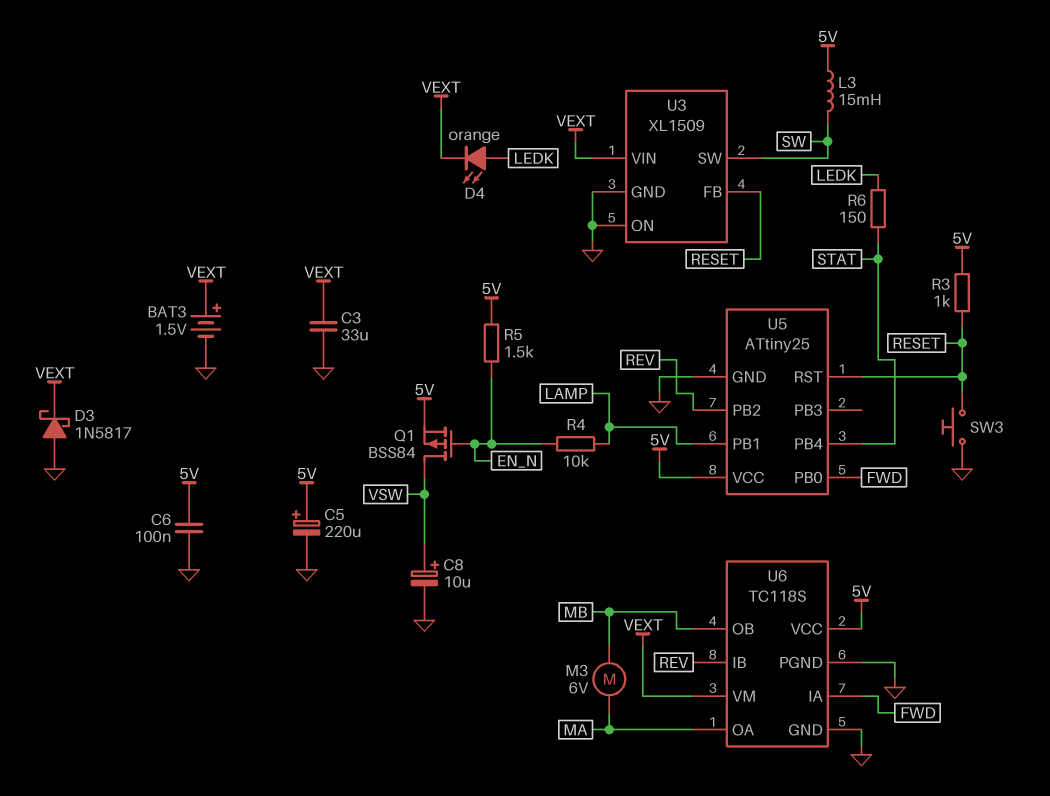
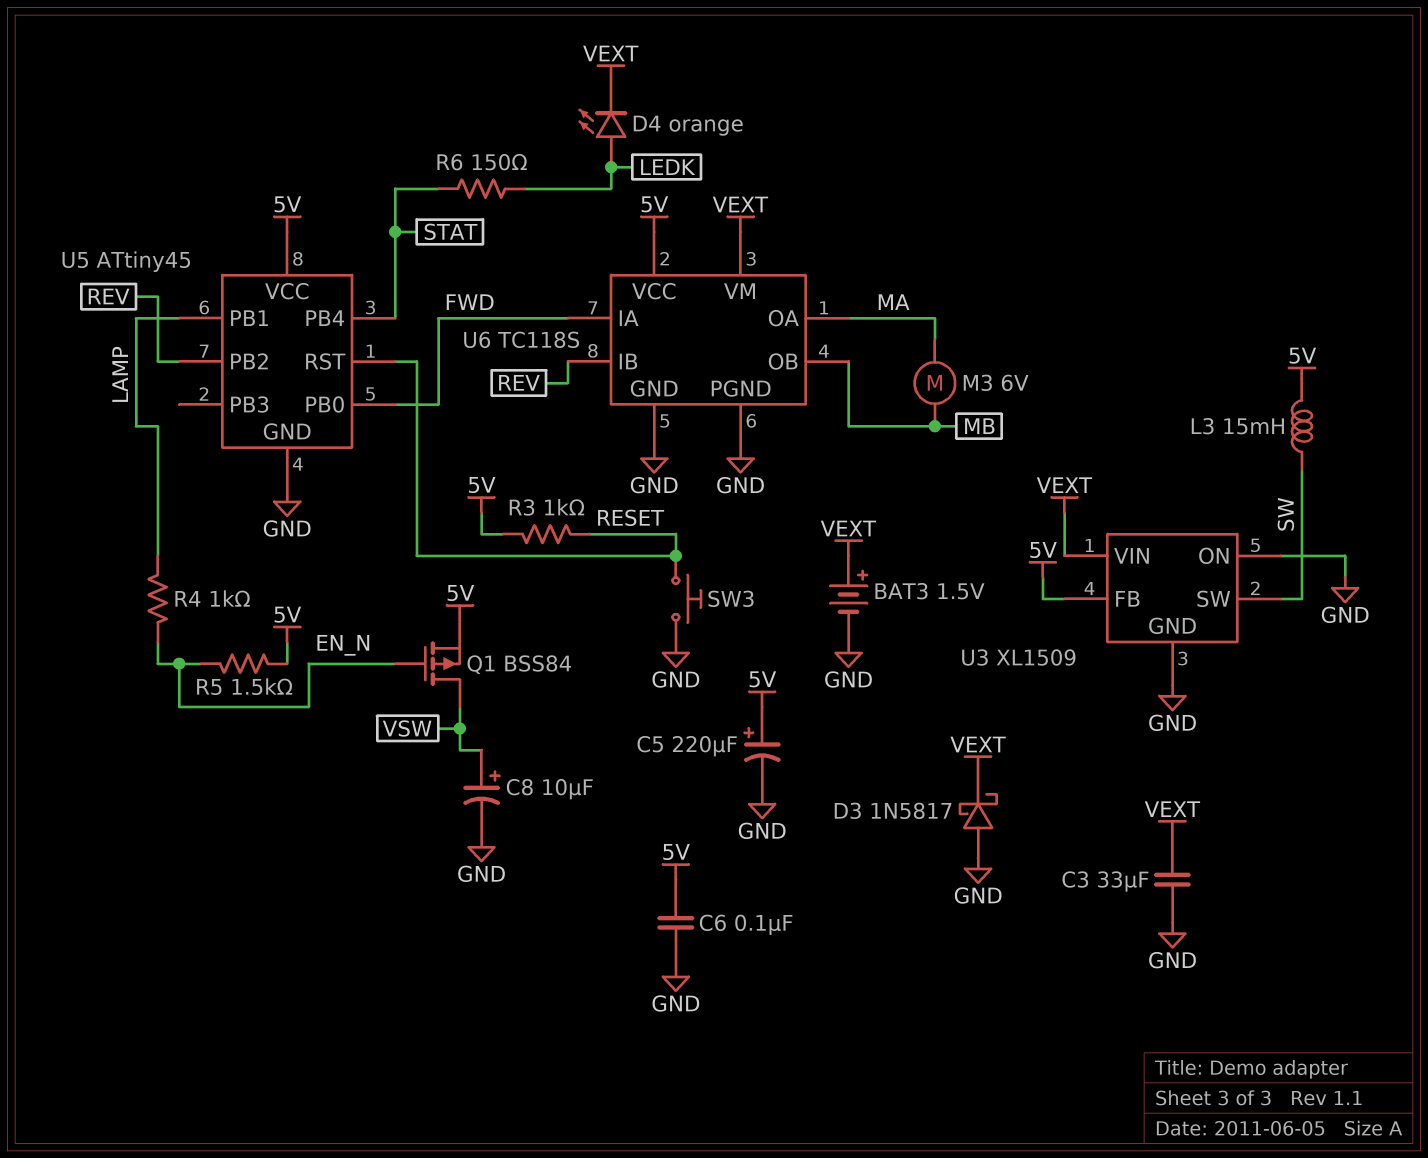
R4: 10k (EN_N, LAMP) -> 1k (EN_N, LAMP)
U3 pin FB: RESET -> 5V
U5: ATtiny25 -> ATtiny45

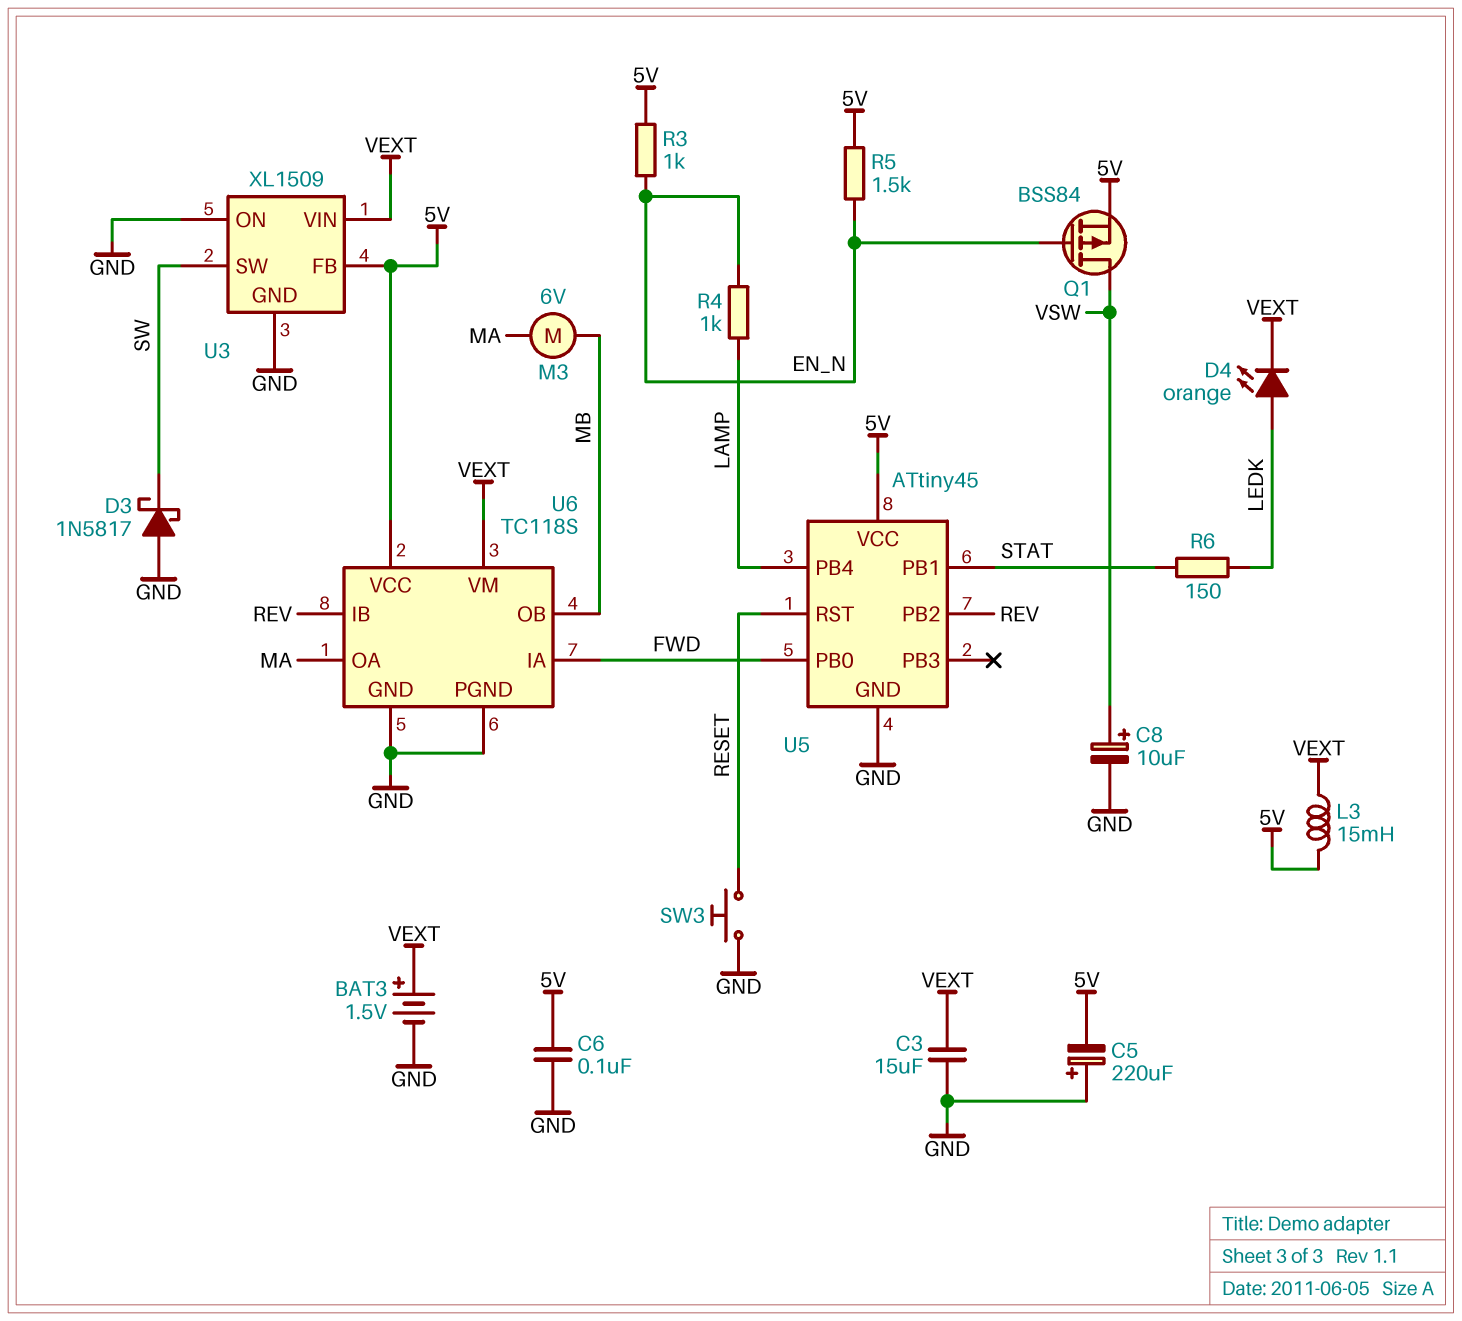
C3: 33uF (GND, VEXT) -> 15uF (GND, VEXT)
C5: 220uF (plus 5V, minus GND) -> 220uF (plus GND, minus 5V)
D3: schottky 1N5817 (A GND, K VEXT) -> schottky 1N5817 (A GND, K SW)
L3: 15mH (5V, SW) -> 15mH (5V, VEXT)
R3: 1k (5V, RESET) -> 1k (5V, EN_N)
U5 pin PB1: LAMP -> STAT
U5 pin PB4: STAT -> LAMP

